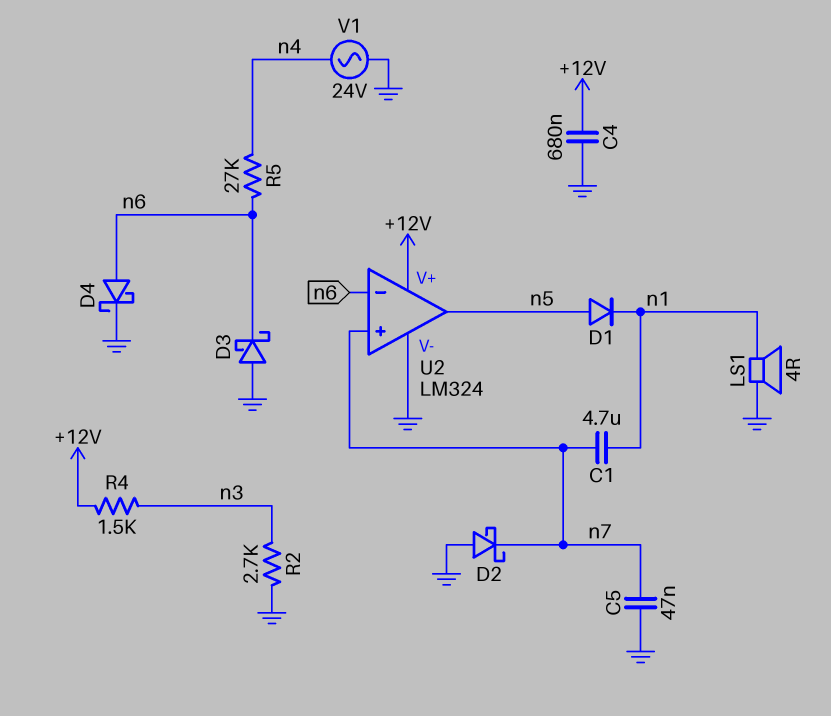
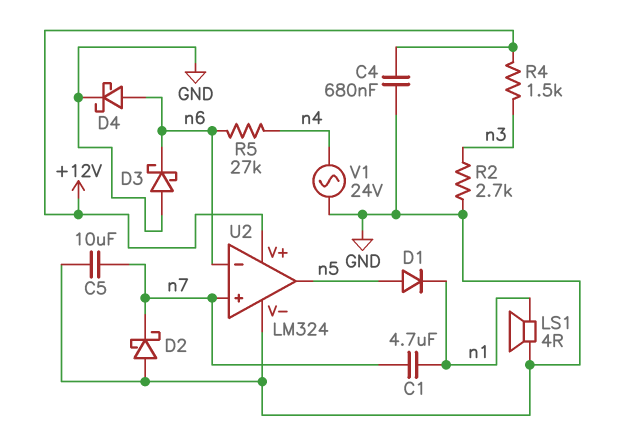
C5: 47nF (GND, n7) -> 10uF (GND, n7)

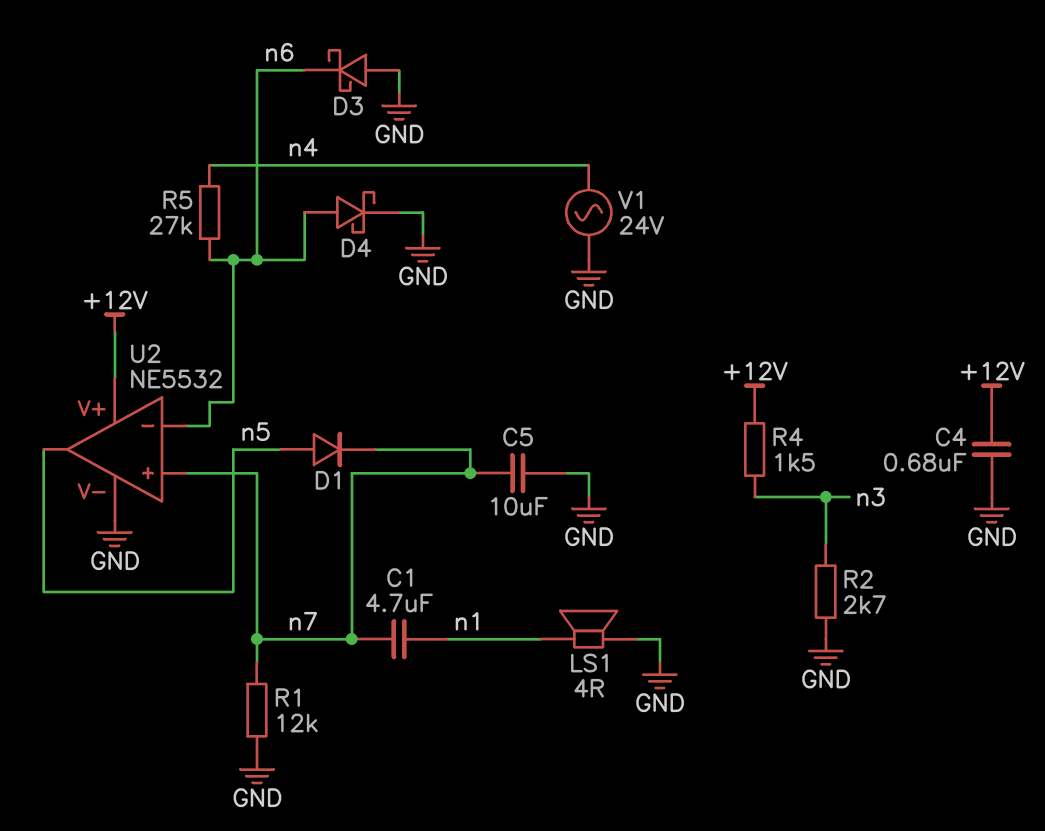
D1: diode (A n5, K n1) -> diode (A n5, K n7)
D2: schottky (A GND, K n7) -> none
R1: none -> 12k (GND, n7)
U2: LM324 -> NE5532

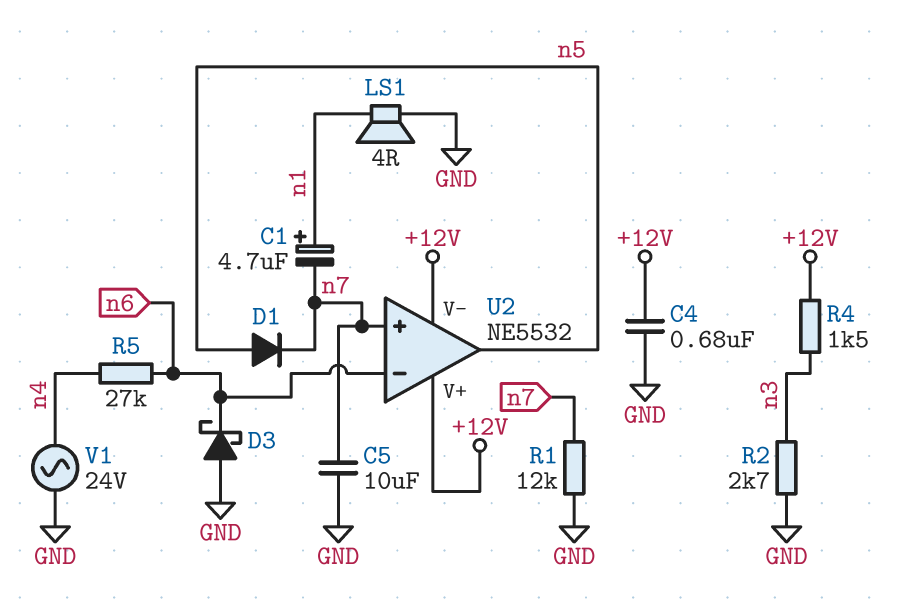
C1: 4.7uF (n1, n7) -> 4.7uF (plus n1, minus n7)
D4: schottky (A n6, K GND) -> none
U2 pin V-: GND -> +12V

